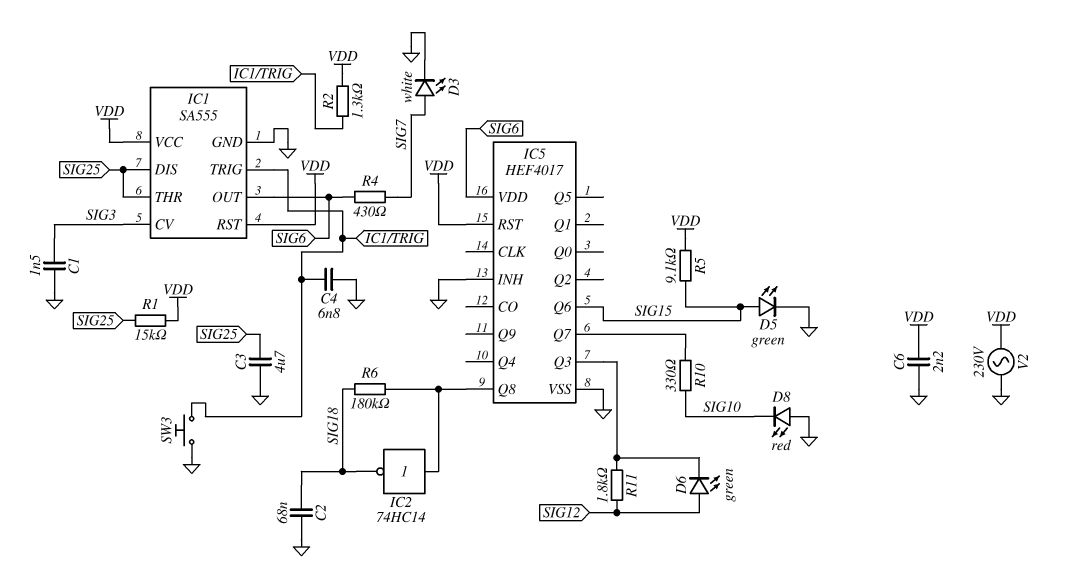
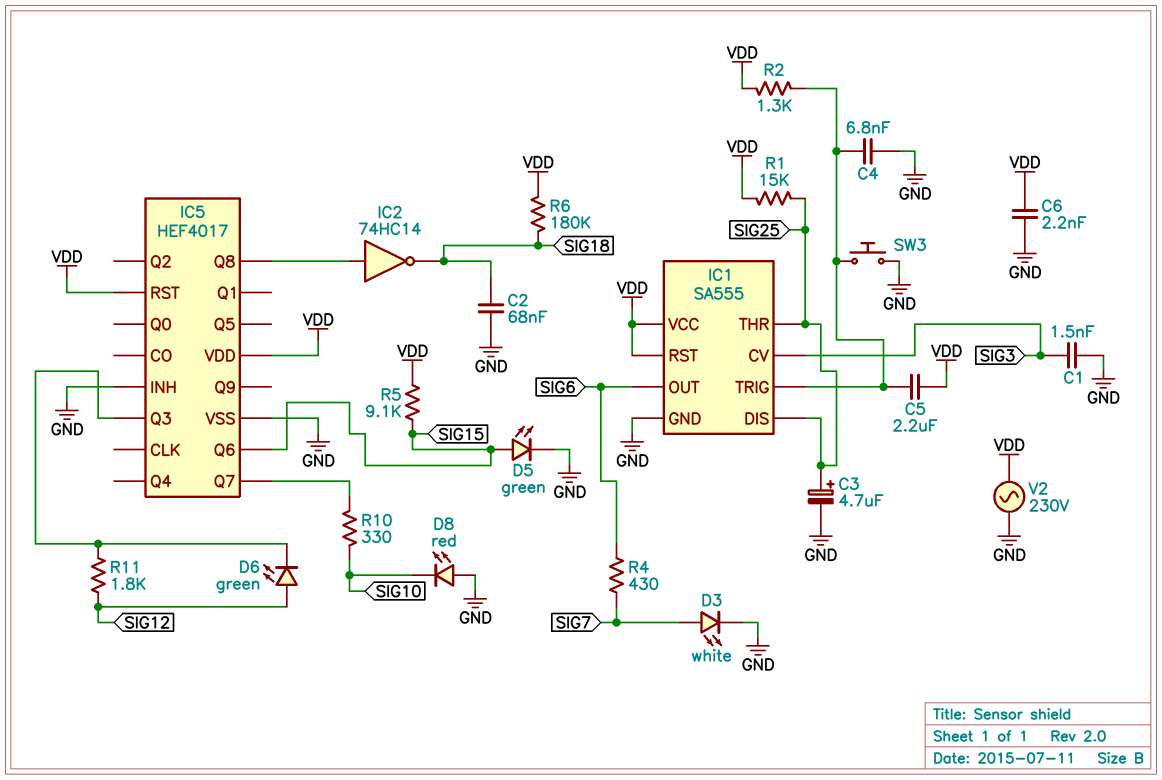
C3: 4.7uF (GND, SIG25) -> 4.7uF (plus SIG25, minus GND)
C5: none -> 2.2uF (IC1/TRIG, VDD)
IC5 pin VDD: SIG6 -> VDD
R6: 180k (IC5/Q8, SIG18) -> 180k (SIG18, VDD)

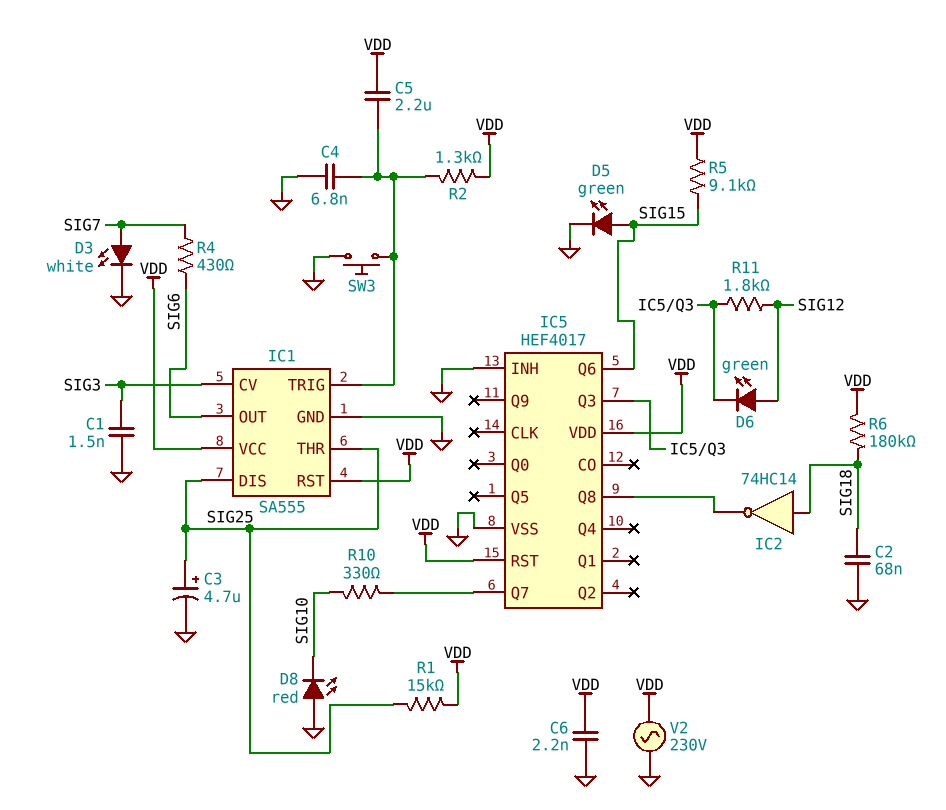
IC2: NOT 74HC14 (in IC5/Q8, out SIG18) -> NOT 74HC14 (in SIG18, out IC5/Q8)

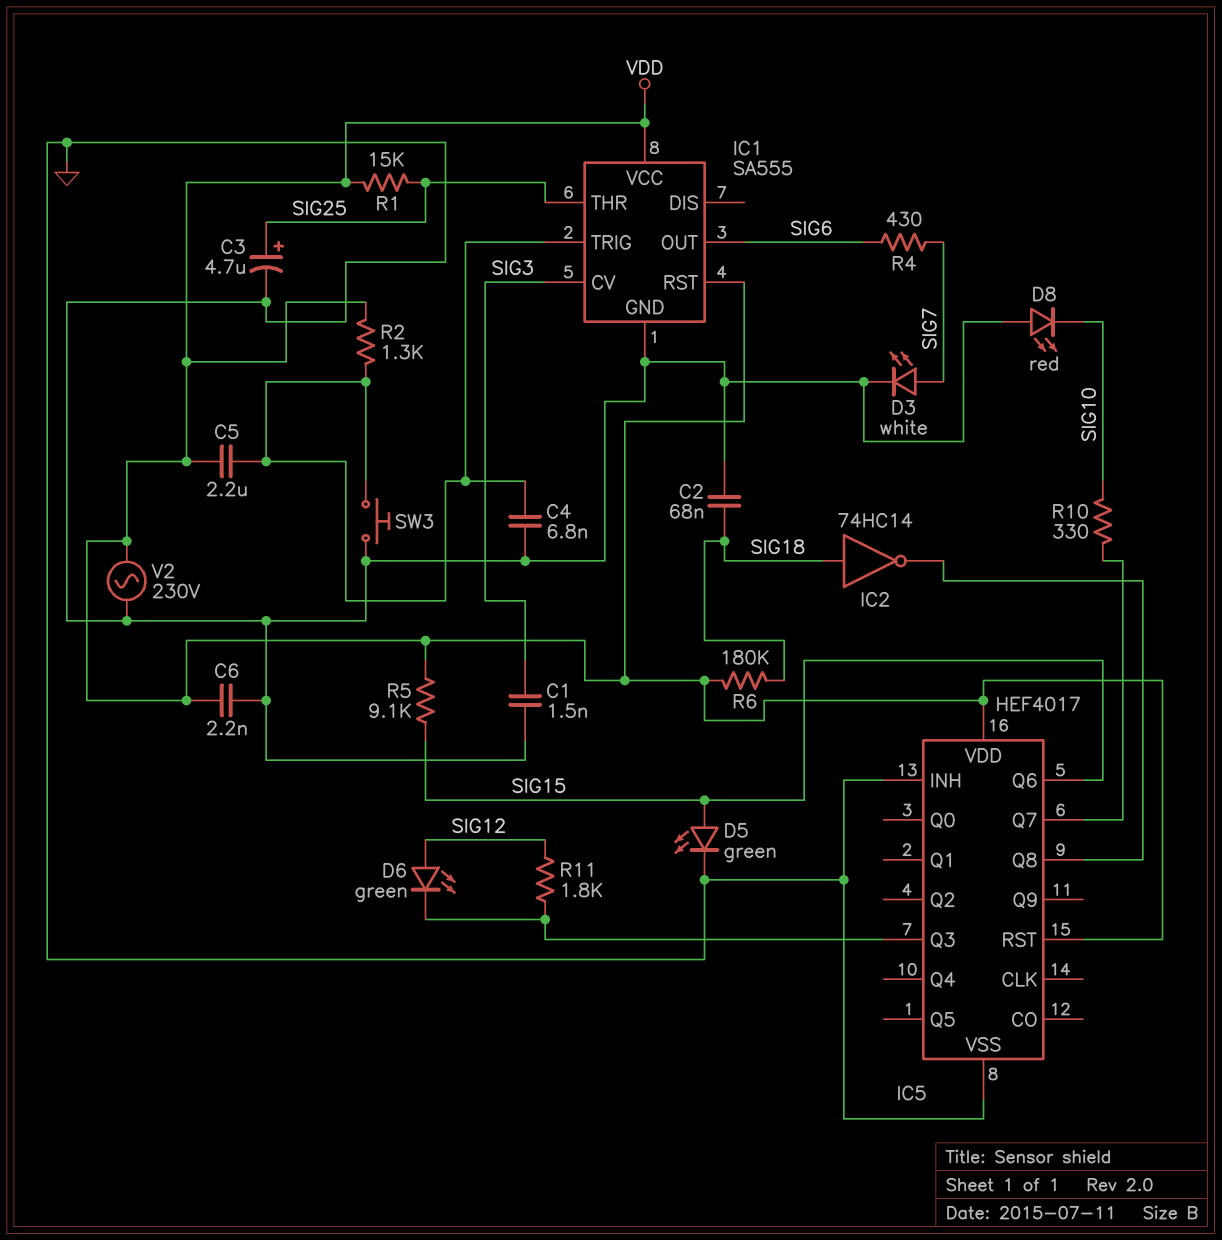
IC1 pin DIS: SIG25 -> none

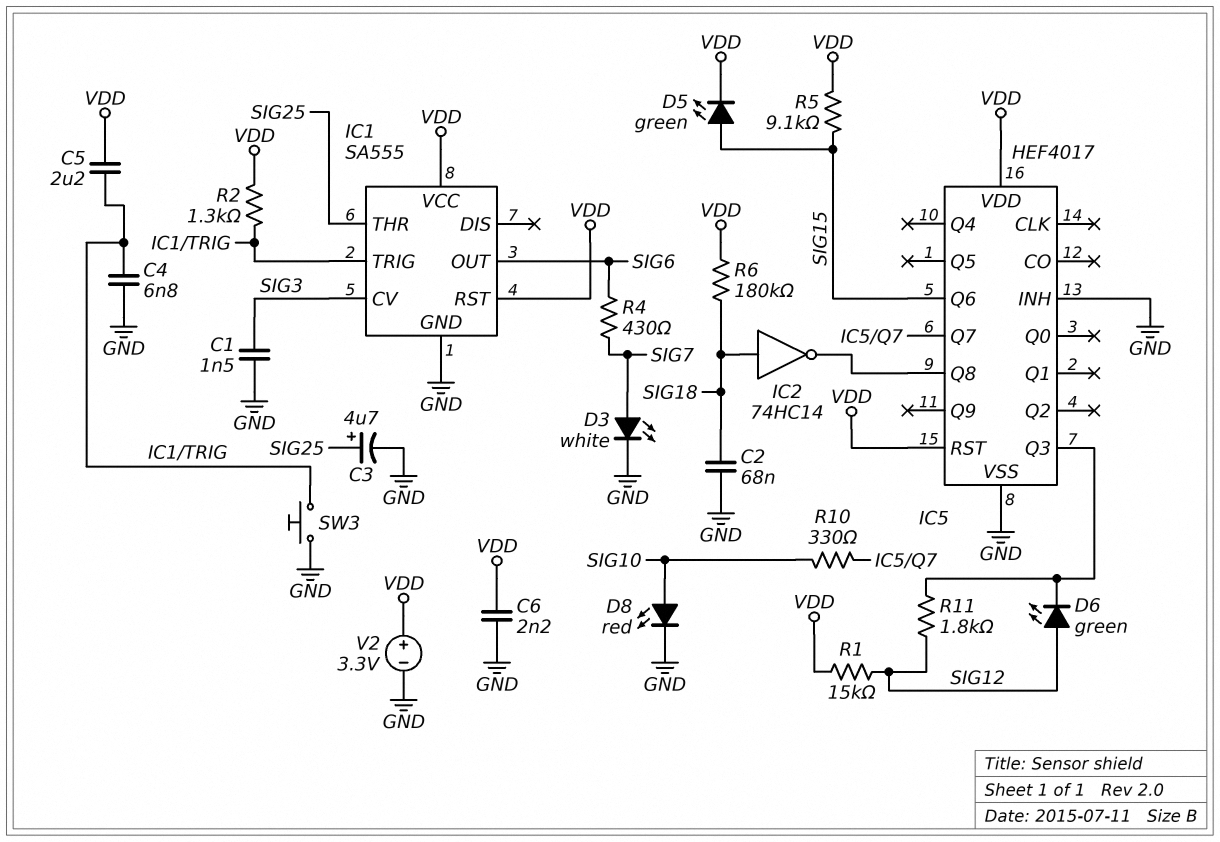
D5: LED green (A SIG15, K GND) -> LED green (A SIG15, K VDD)
D8: LED red (A GND, K SIG10) -> LED red (A SIG10, K GND)
R1: 15k (SIG25, VDD) -> 15k (SIG12, VDD)
V2: AC 230V (GND, VDD) -> 3.3V (plus VDD, minus GND)

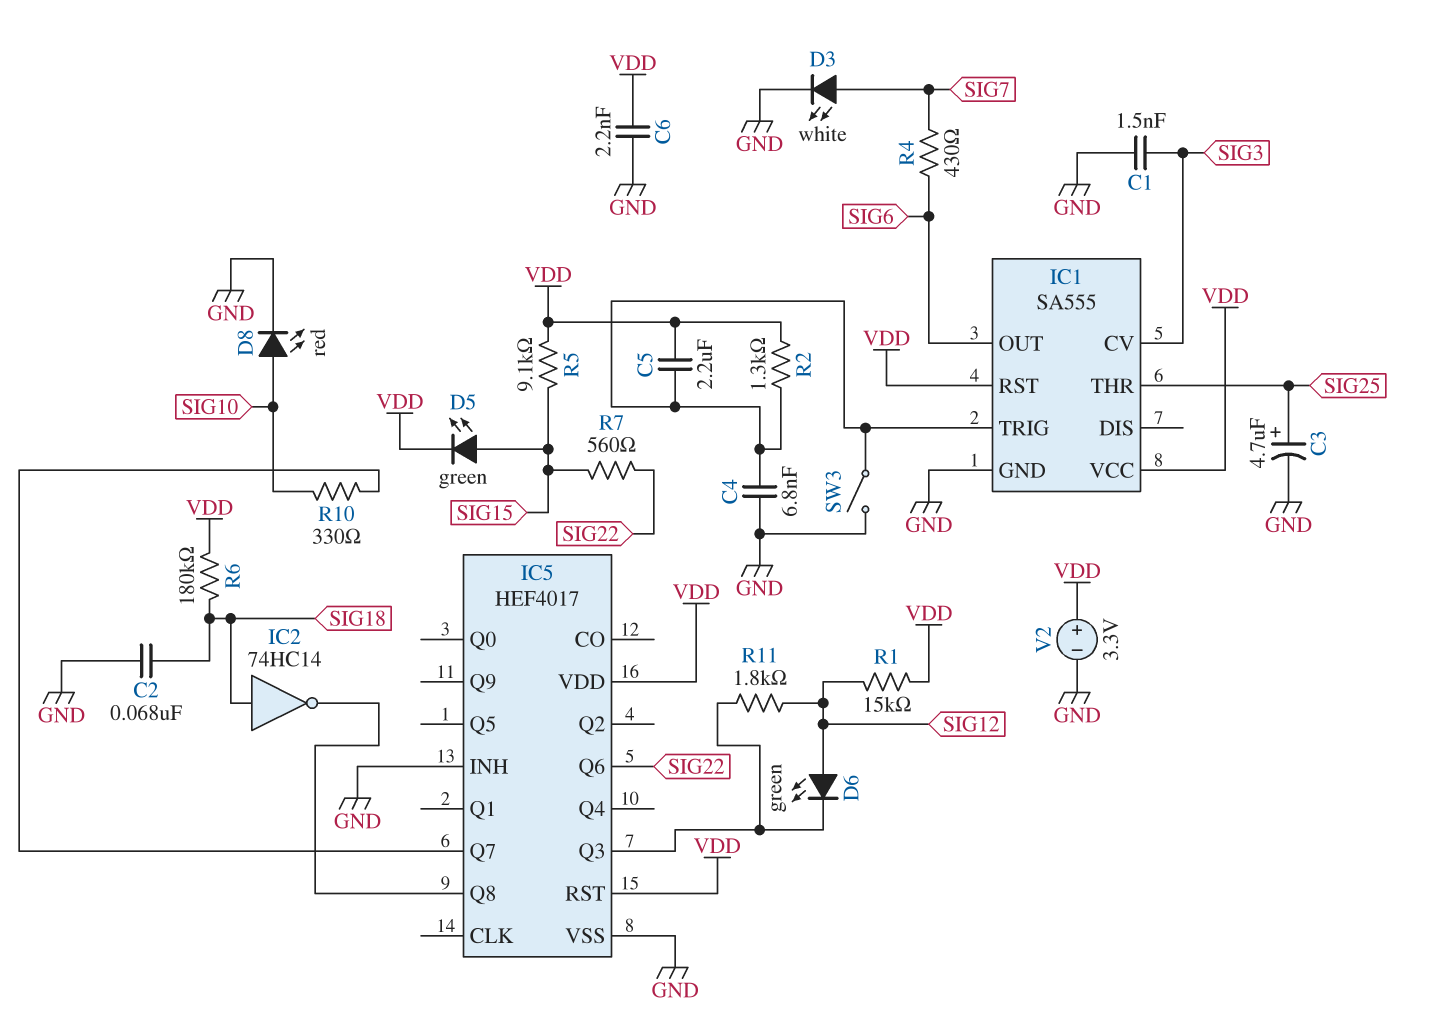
IC5 pin Q6: SIG15 -> SIG22
R7: none -> 560 (SIG15, SIG22)
SW3: button (GND, IC1/TRIG) -> switch (GND, IC1/TRIG)

